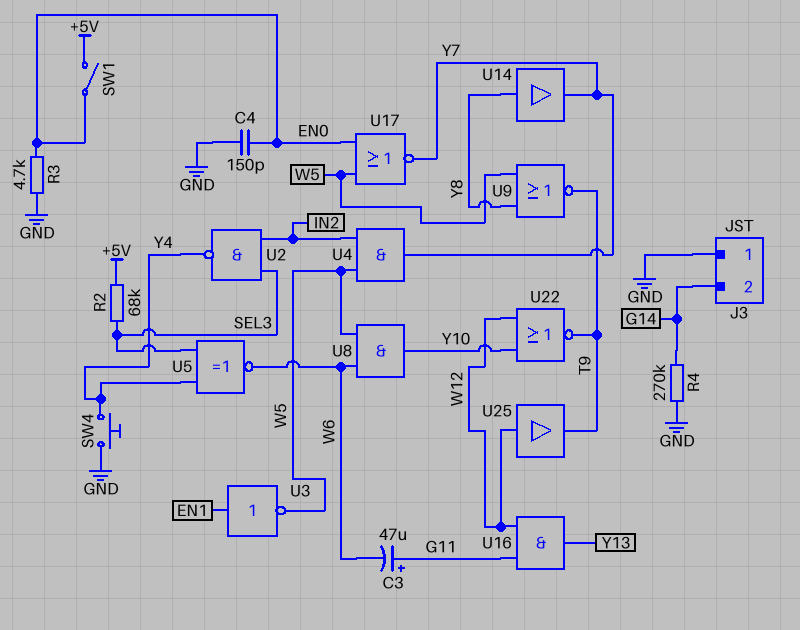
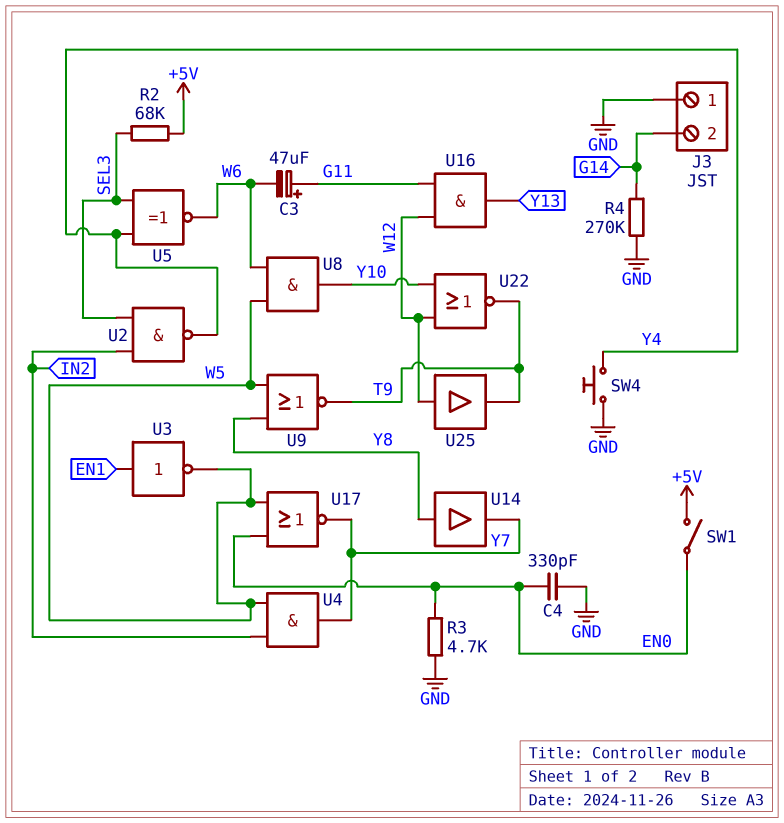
C4: 150pF (EN0, GND) -> 330pF (EN0, GND)

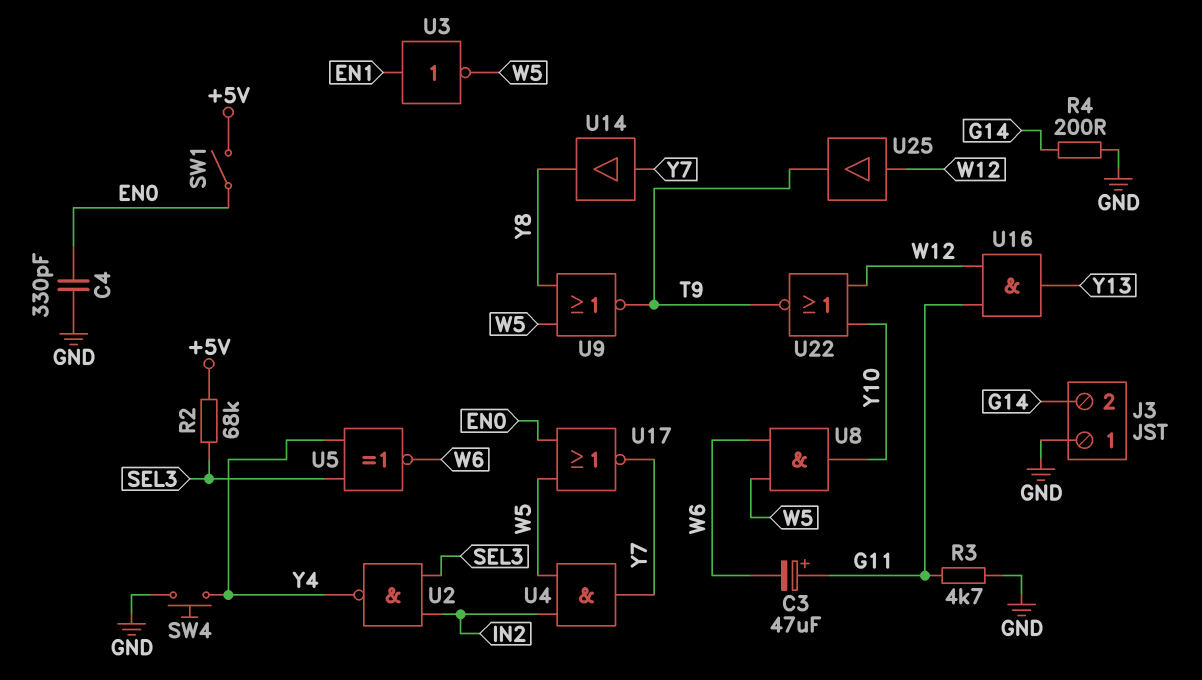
R3: 4.7k (EN0, GND) -> 4.7k (G11, GND)
R4: 270k (G14, GND) -> 200 (G14, GND)
U14: buffer (in Y8, out Y7) -> buffer (in Y7, out Y8)

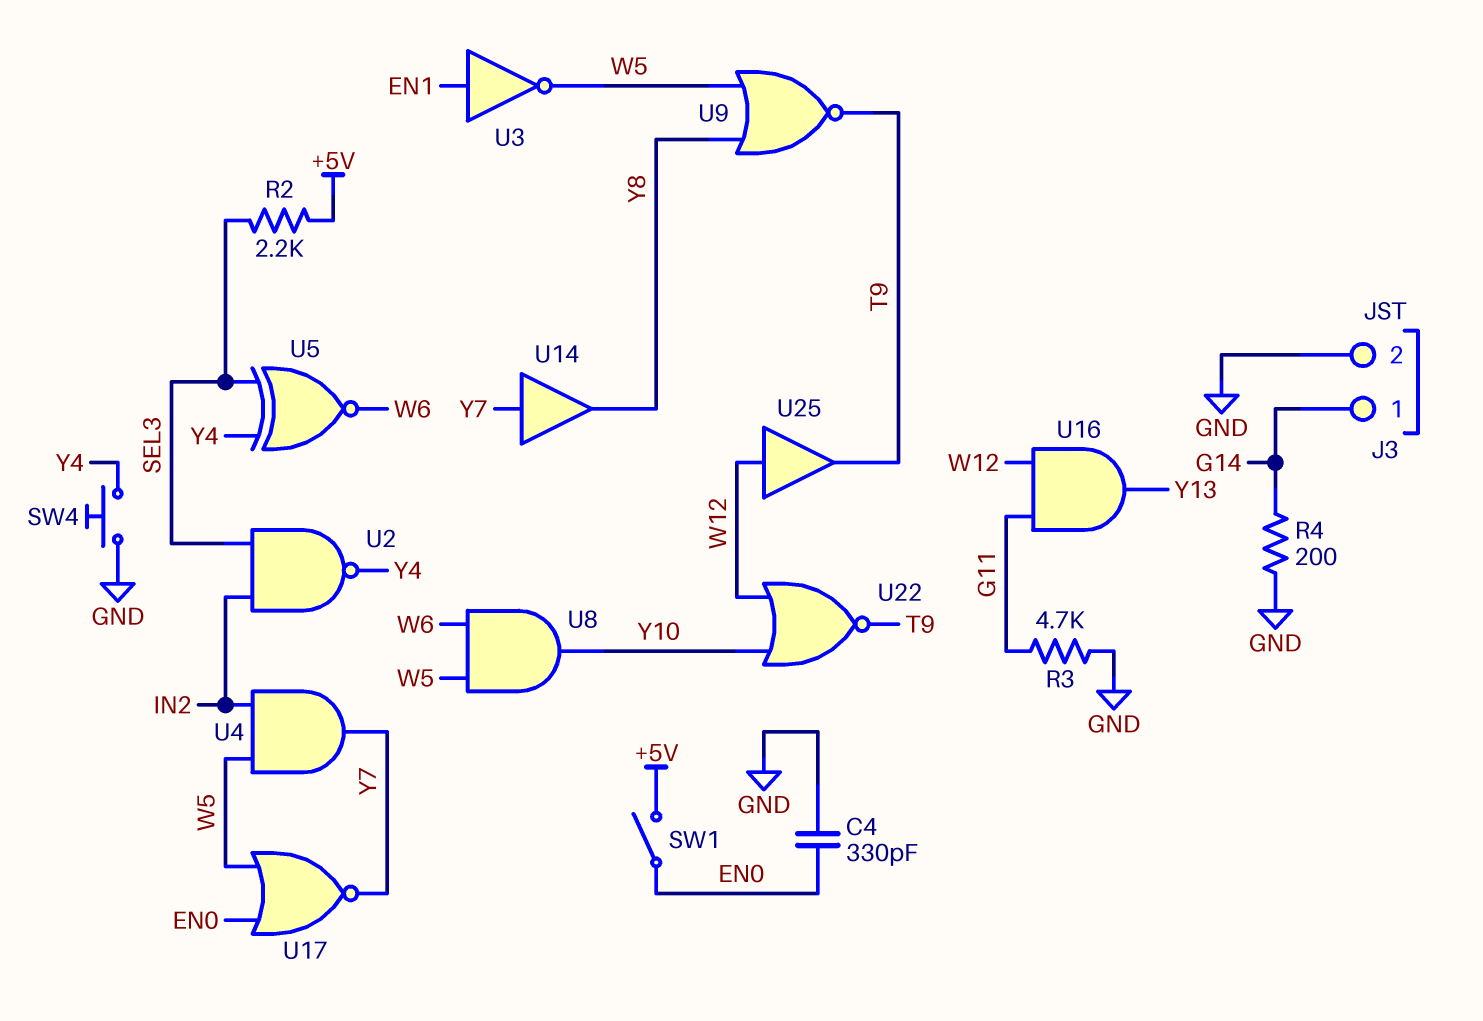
C3: 47uF (plus G11, minus W6) -> none
J3 pin 1: GND -> G14
J3 pin 2: G14 -> GND
R2: 68k (+5V, SEL3) -> 2.2k (+5V, SEL3)

